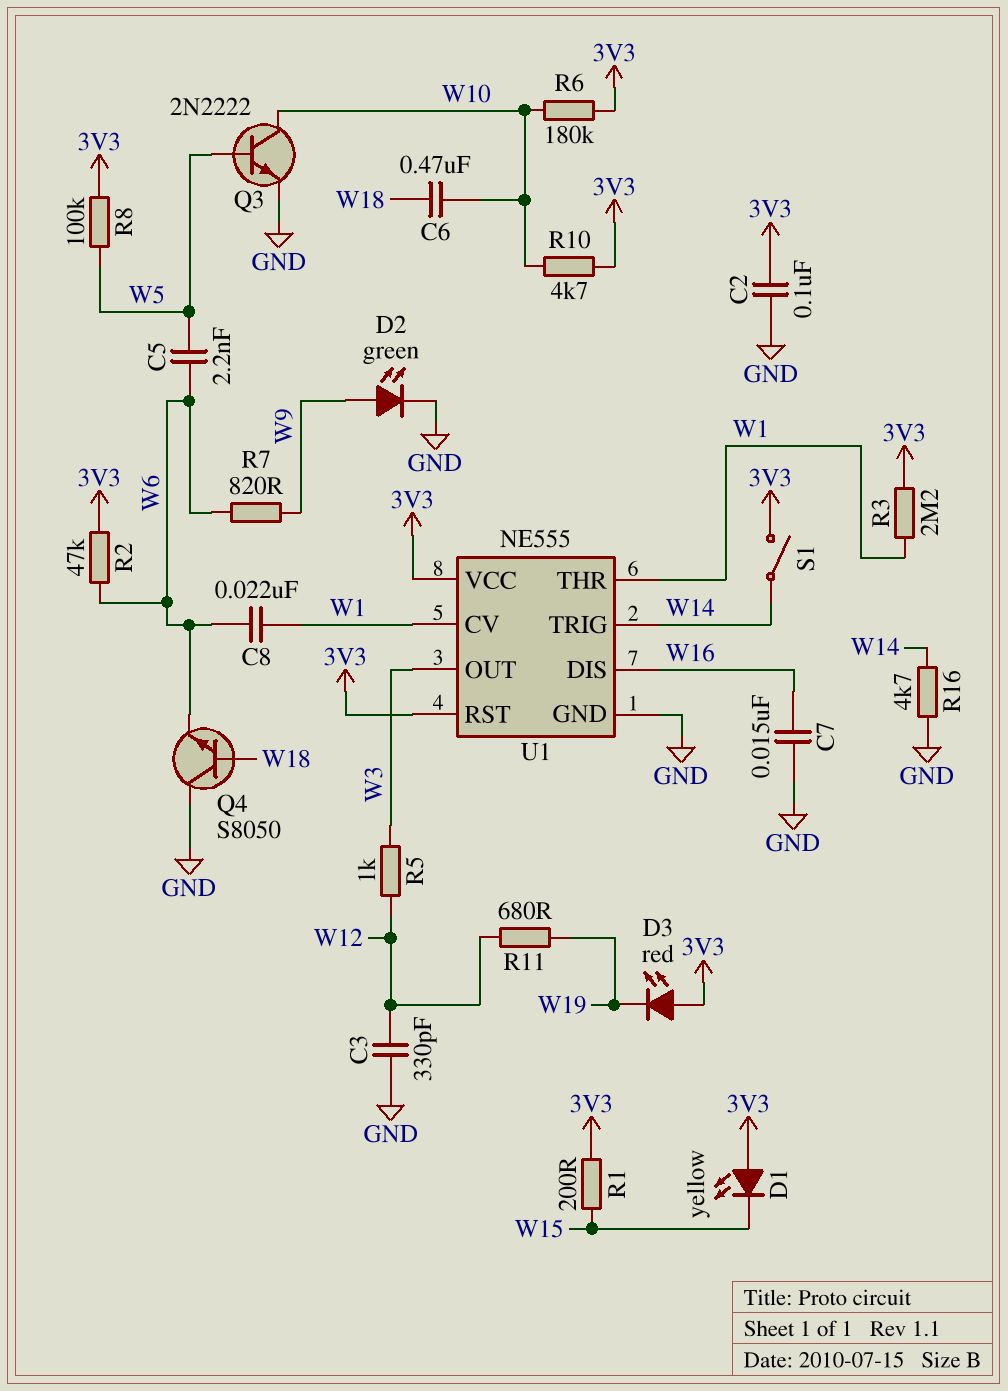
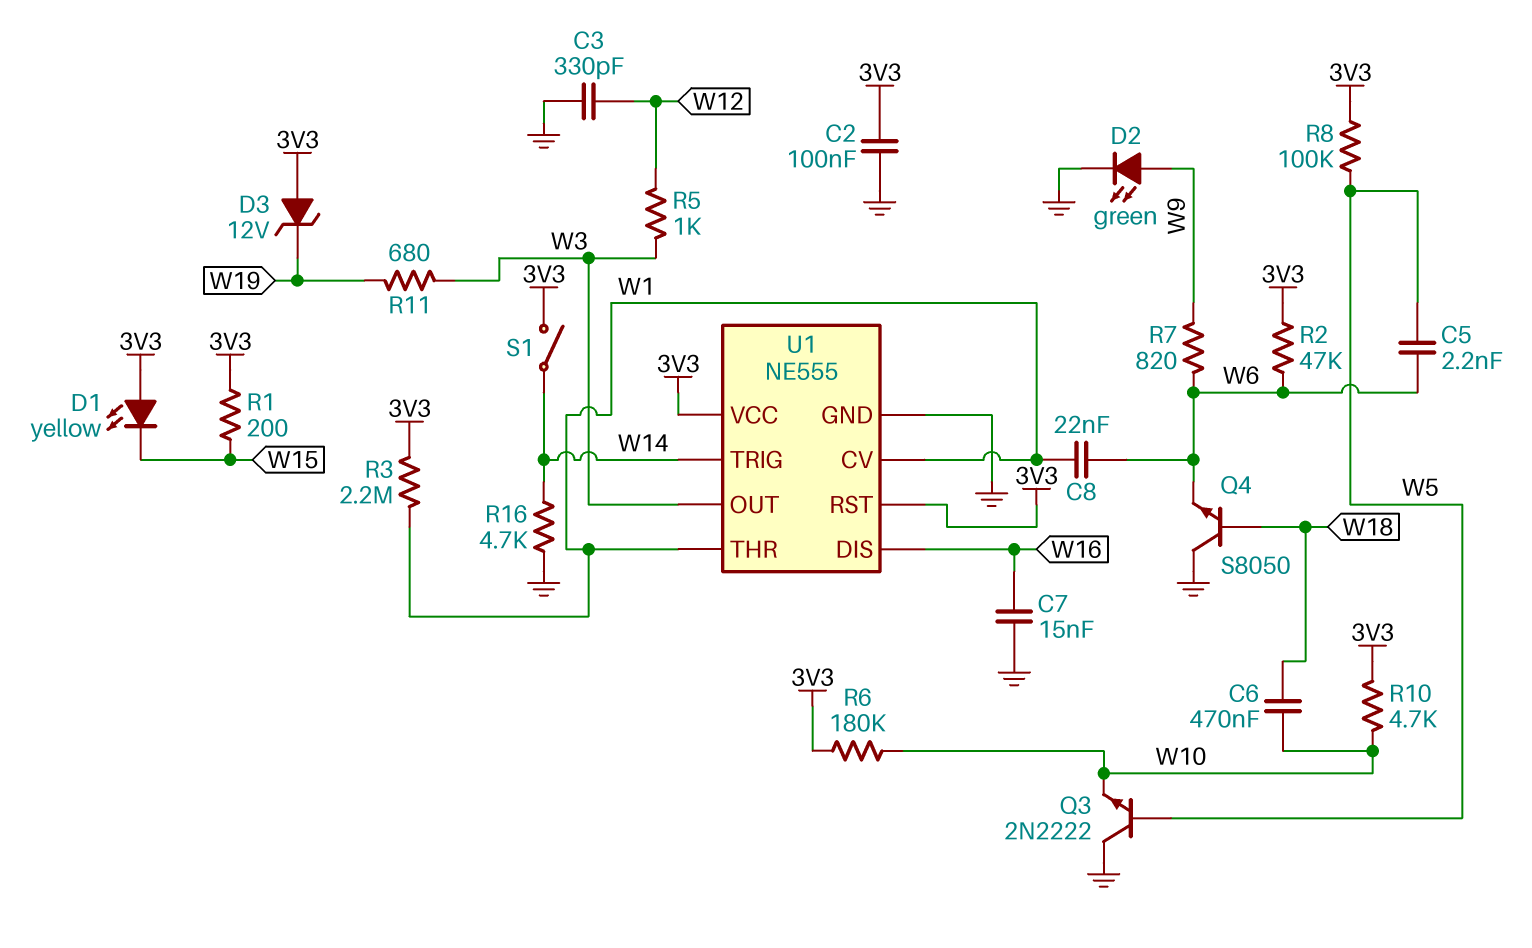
D3: LED red (A 3V3, K W19) -> zener 12V (A 3V3, K W19)
Q3: NPN 2N2222 (B W5, C W10, E GND) -> NPN 2N2222 (B W5, C GND, E W10)
R11: 680 (W12, W19) -> 680 (W3, W19)

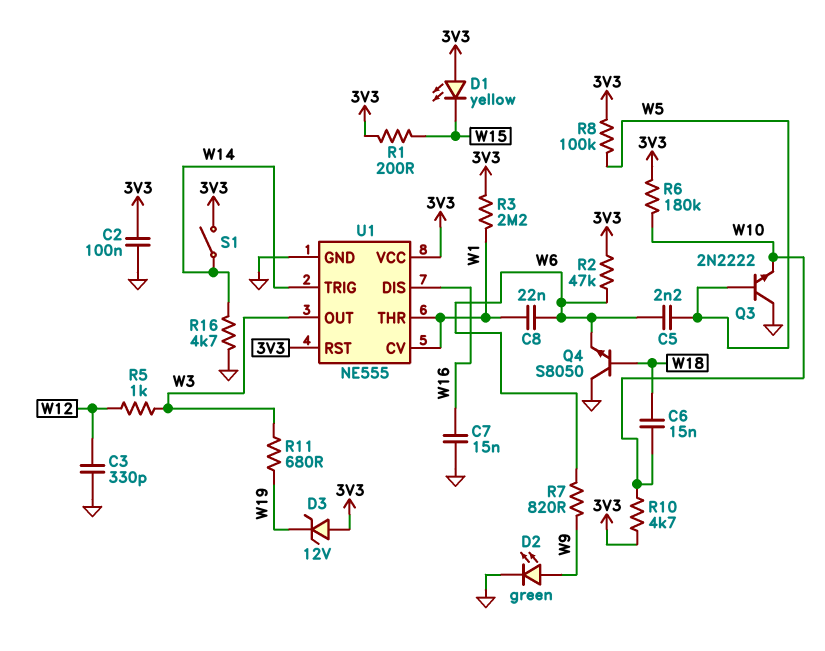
C6: 470nF (W10, W18) -> 15nF (W10, W18)

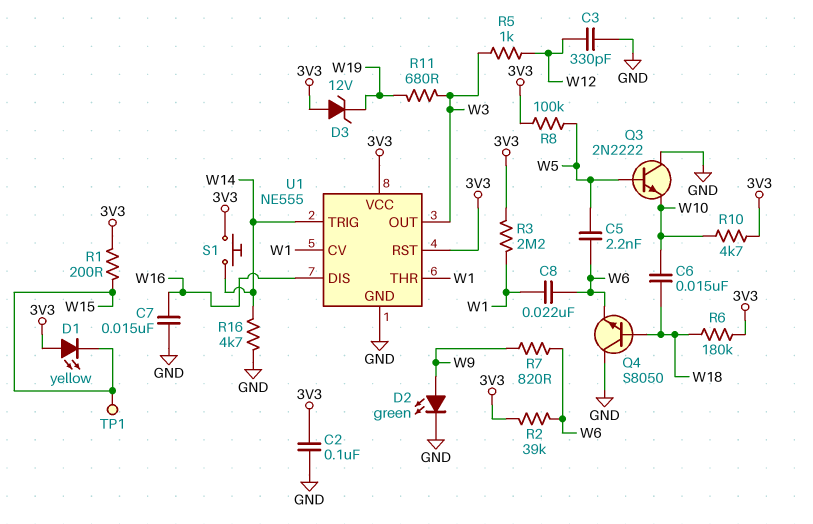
R2: 47k (3V3, W6) -> 39k (3V3, W6)
R6: 180k (3V3, W10) -> 180k (3V3, W18)
S1: switch (3V3, W14) -> button (3V3, W14)
TP1: none -> test point (W15)

